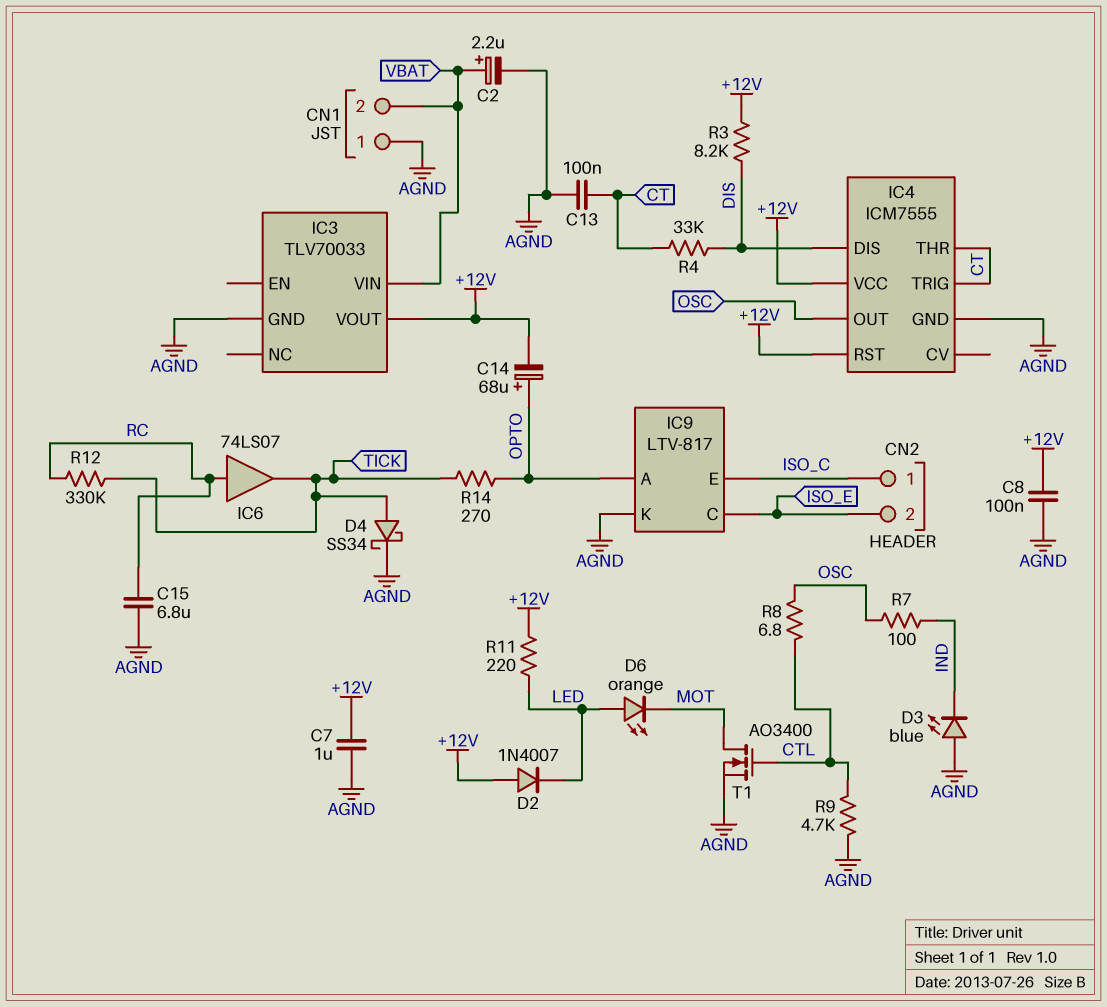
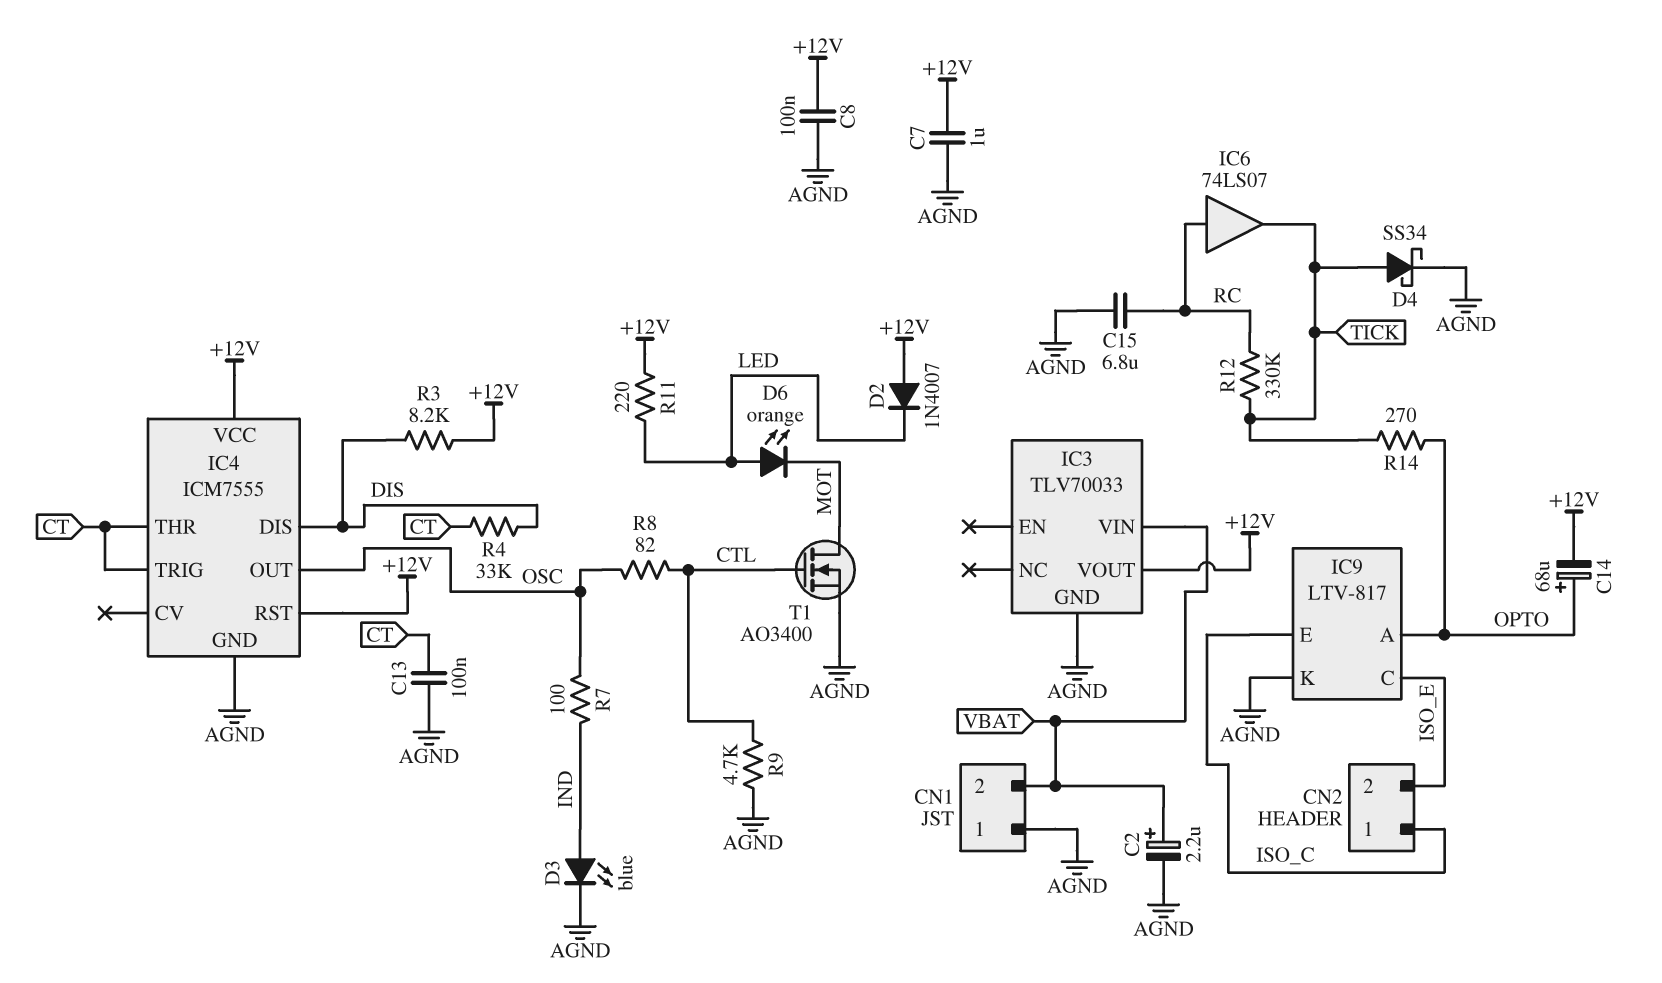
D3: LED blue (A AGND, K IND) -> LED blue (A IND, K AGND)
R8: 6.8 (CTL, OSC) -> 82 (CTL, OSC)

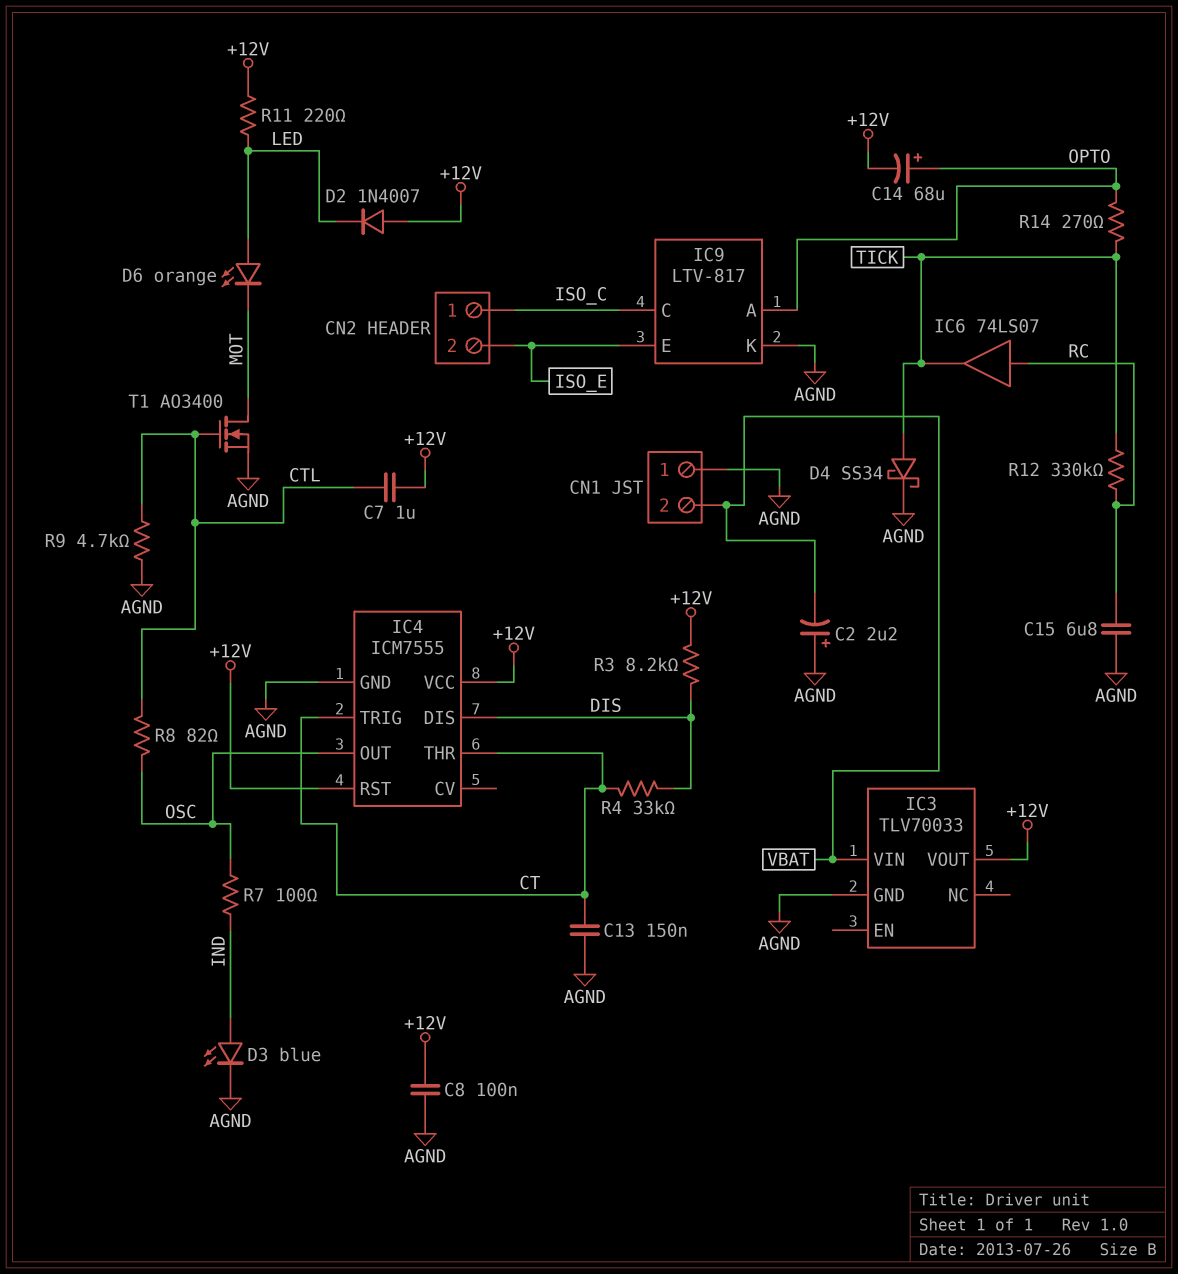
C2: 2.2uF (plus VBAT, minus AGND) -> 2.2uF (plus AGND, minus VBAT)
C7: 1uF (+12V, AGND) -> 1uF (+12V, CTL)
C13: 100nF (AGND, CT) -> 150nF (AGND, CT)
IC9 pin C: ISO_E -> ISO_C
IC9 pin E: ISO_C -> ISO_E

